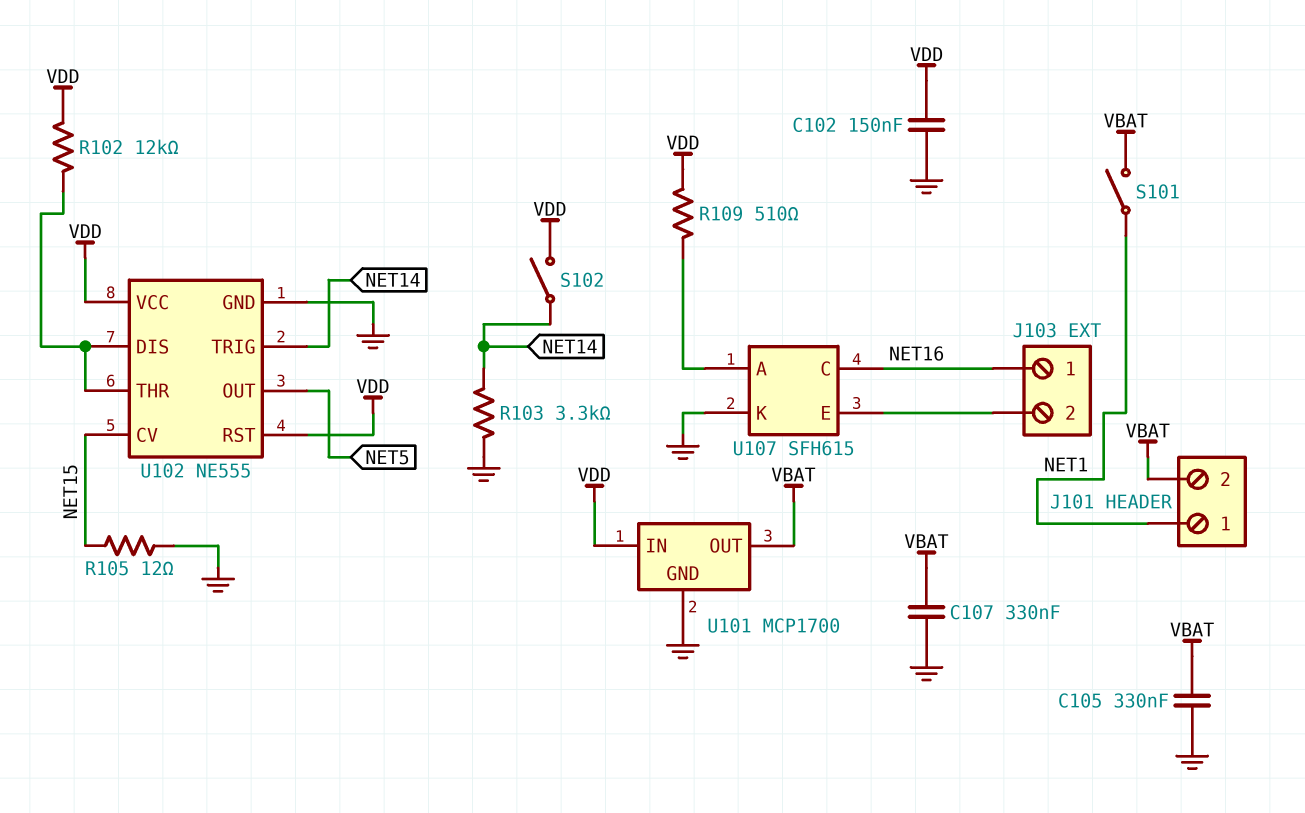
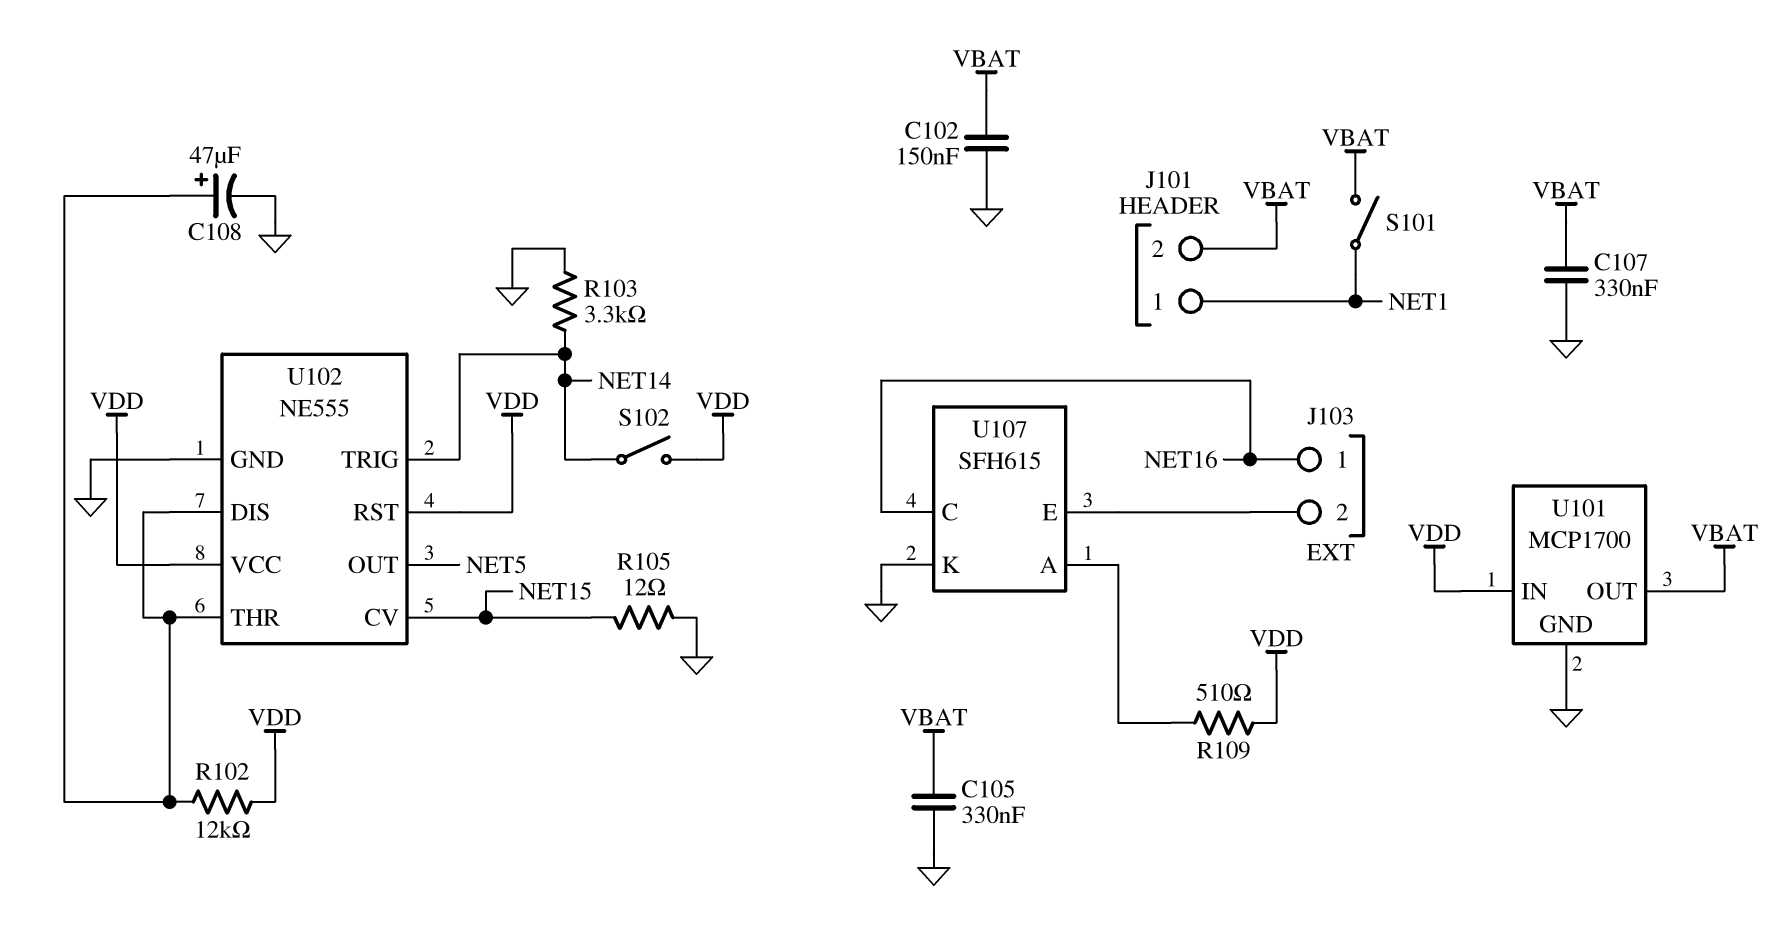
C102: 150nF (GND, VDD) -> 150nF (GND, VBAT)
C108: none -> 47uF (plus U102/DIS, minus GND)

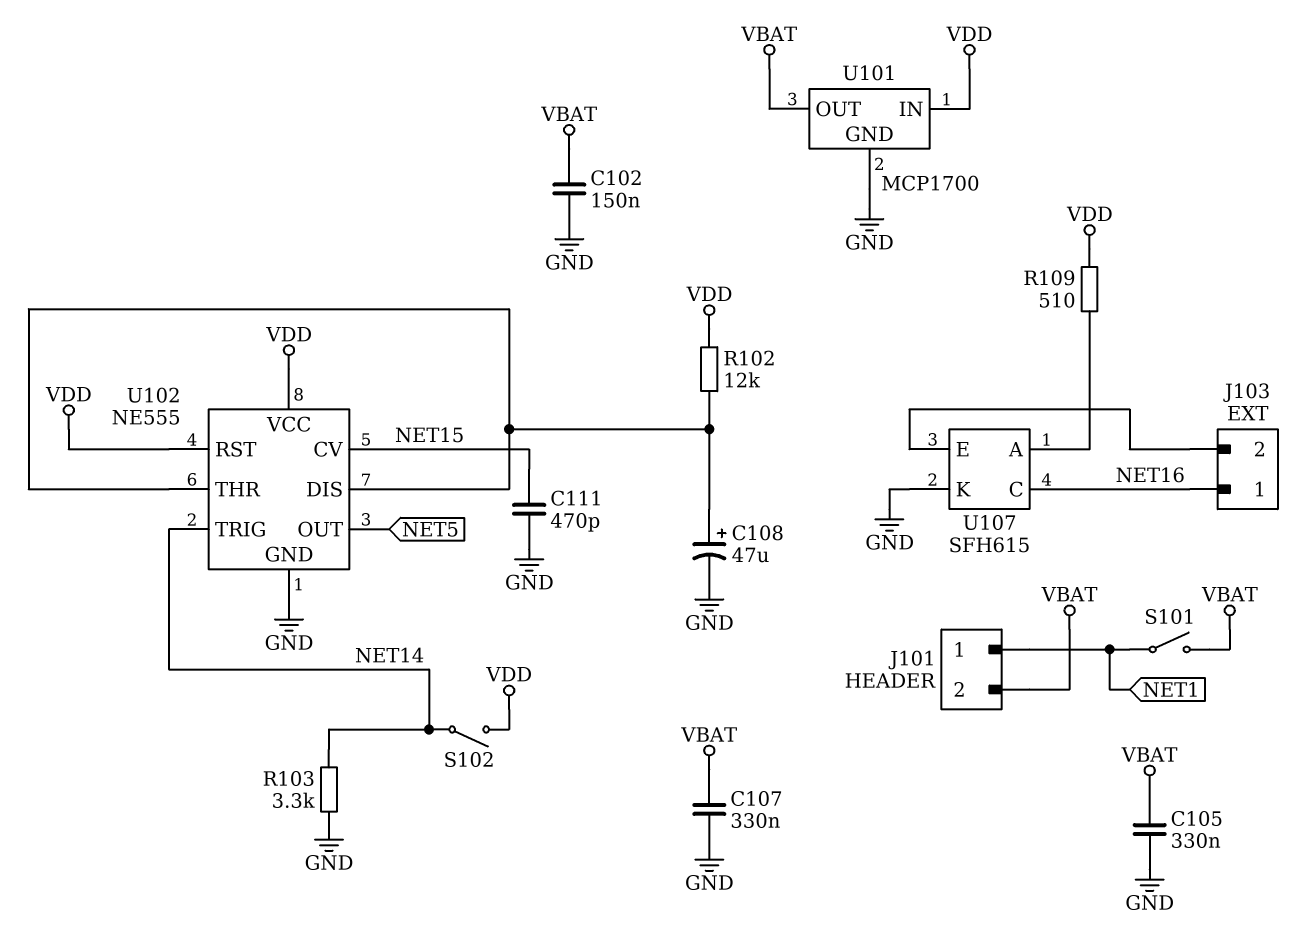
C111: none -> 470pF (GND, NET15)
R105: 12 (GND, NET15) -> none

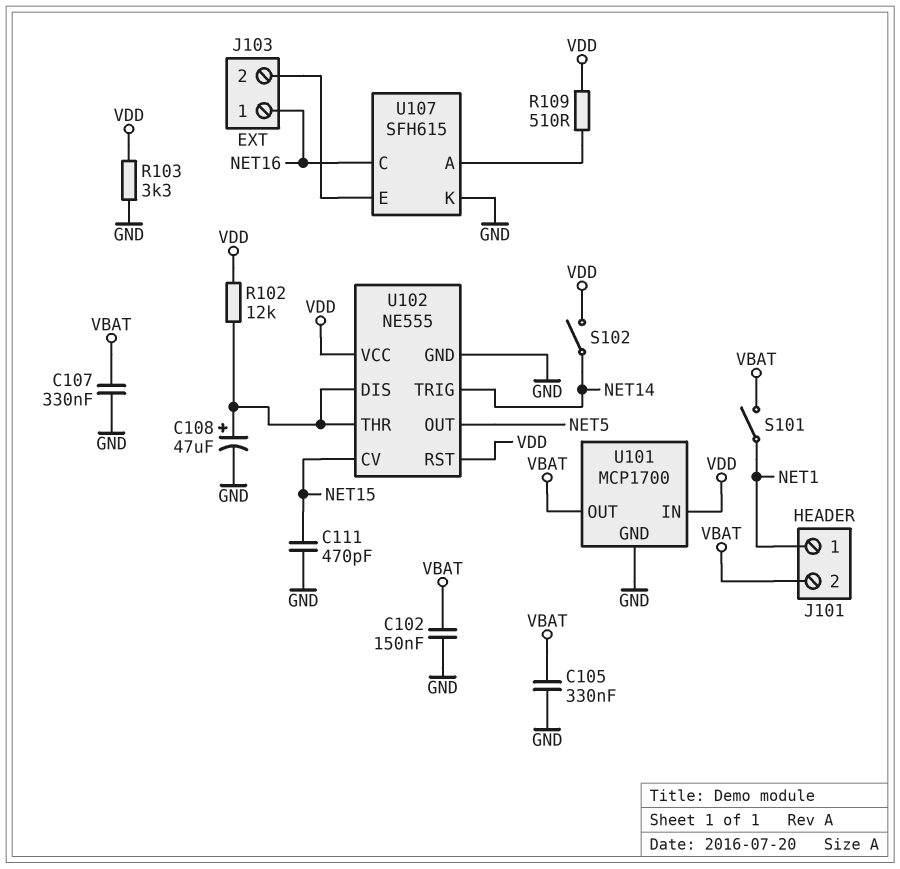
R103: 3.3k (GND, NET14) -> 3.3k (GND, VDD)

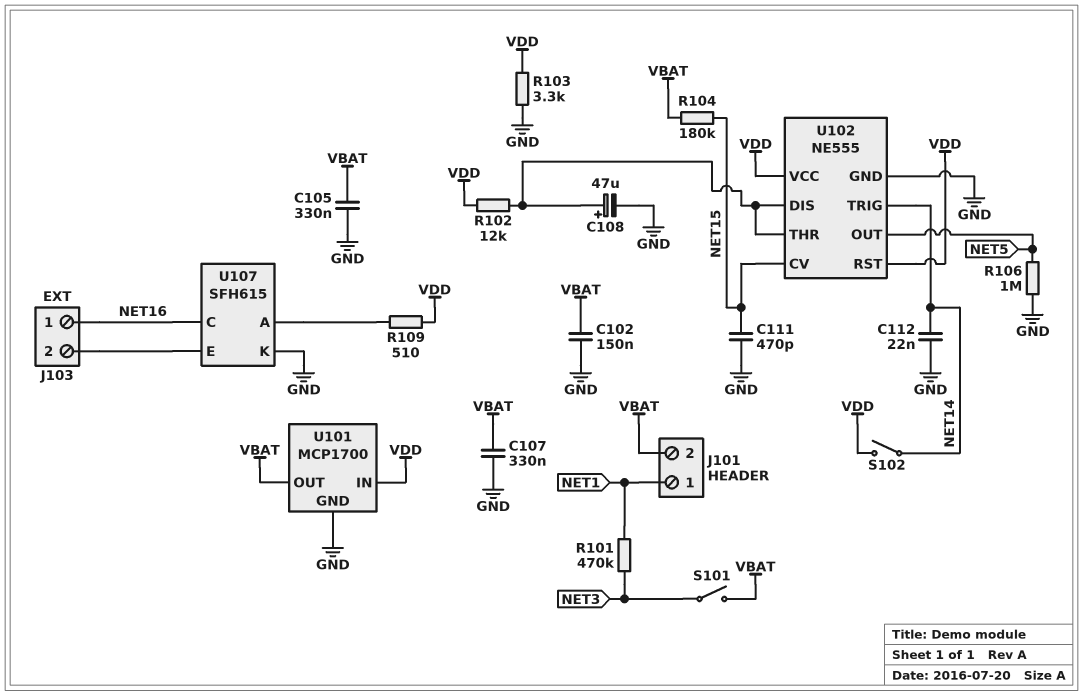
C112: none -> 22nF (GND, NET14)
R101: none -> 470k (NET1, NET3)
R104: none -> 180k (NET15, VBAT)
R106: none -> 1M (GND, NET5)
S101: switch (NET1, VBAT) -> switch (NET3, VBAT)

